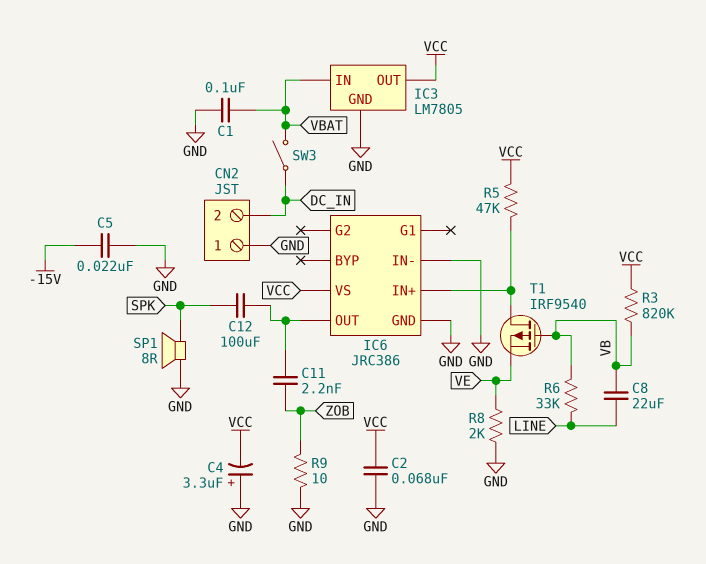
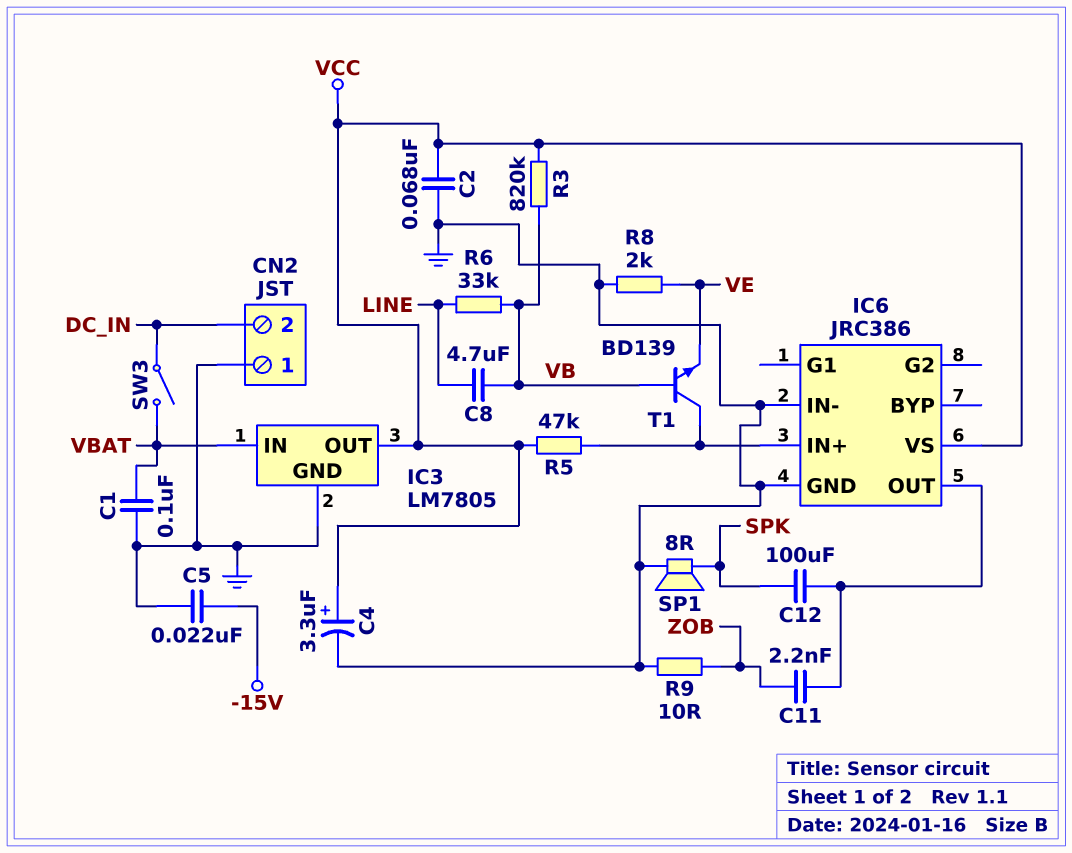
C4: 3.3uF (plus GND, minus VCC) -> 3.3uF (plus VCC, minus GND)
C8: 22uF (LINE, VB) -> 4.7uF (LINE, VB)
T1: PMOS IRF9540 (G VB, D IC6/IN+, S VE) -> NPN BD139 (B VB, C IC6/IN+, E VE)

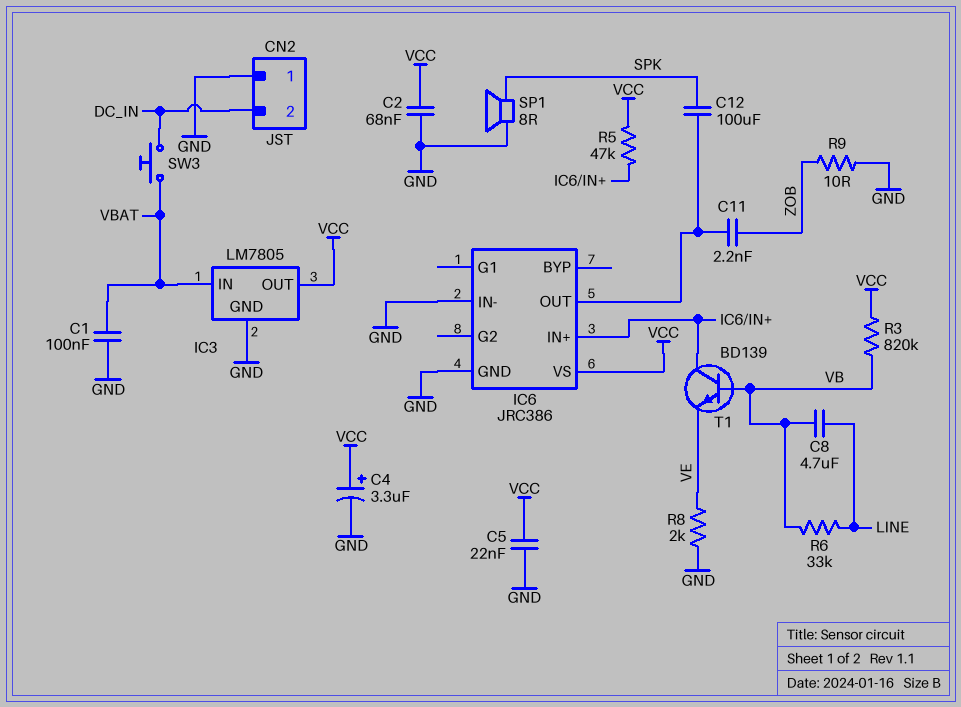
C5: 22nF (-15V, GND) -> 22nF (GND, VCC)
SW3: switch (DC_IN, VBAT) -> button (DC_IN, VBAT)

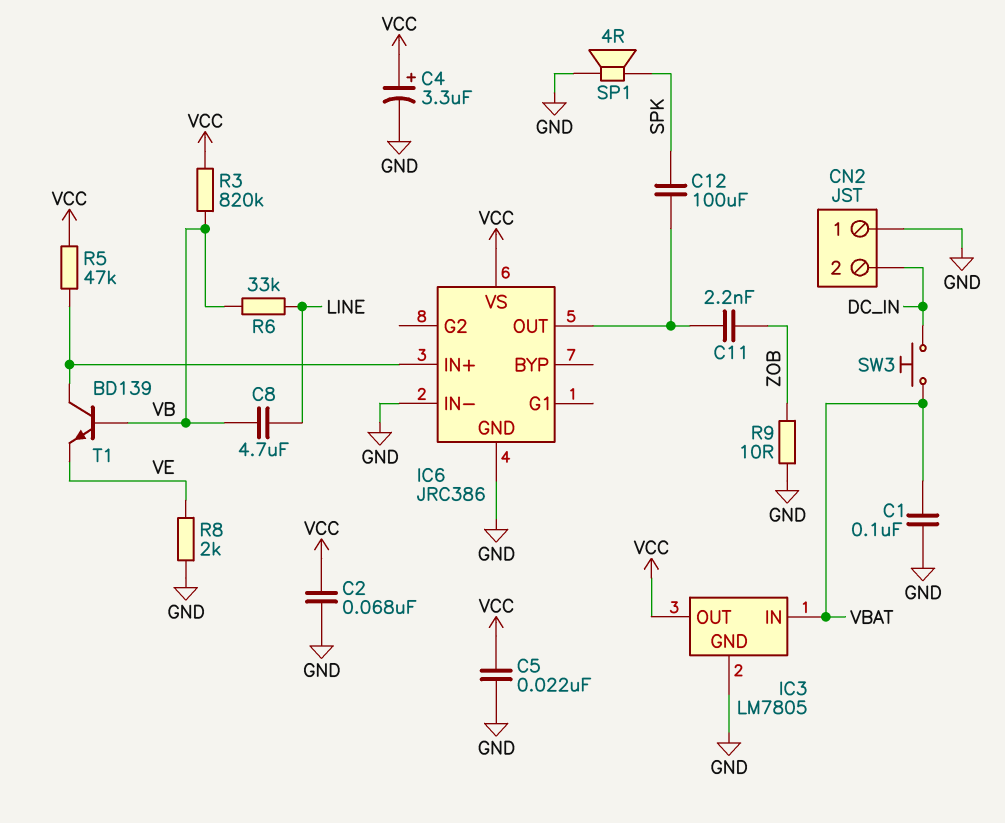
SP1: speaker 8R (GND, SPK) -> speaker 4R (GND, SPK)

